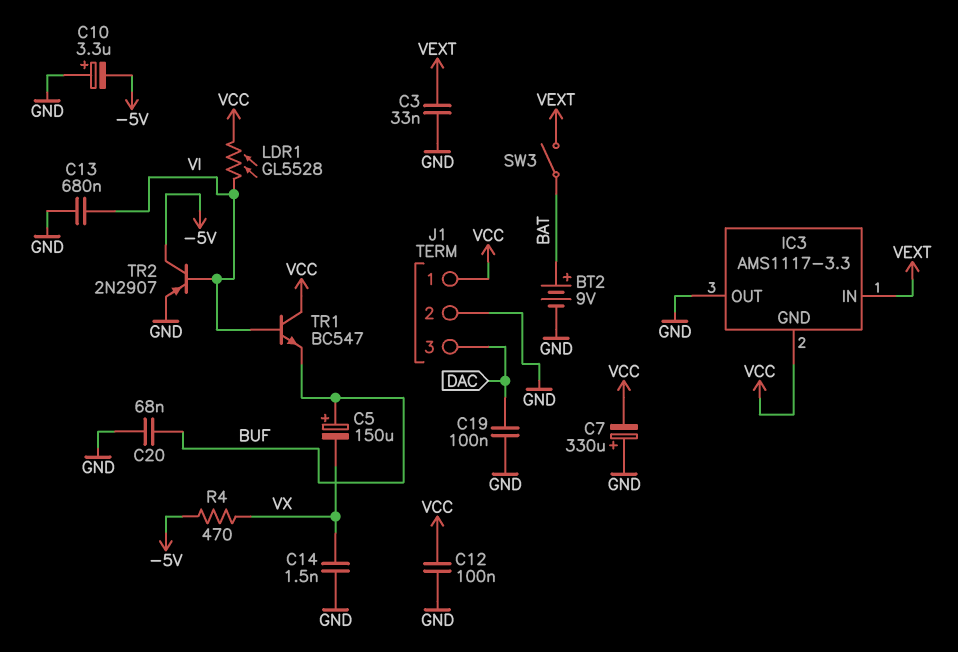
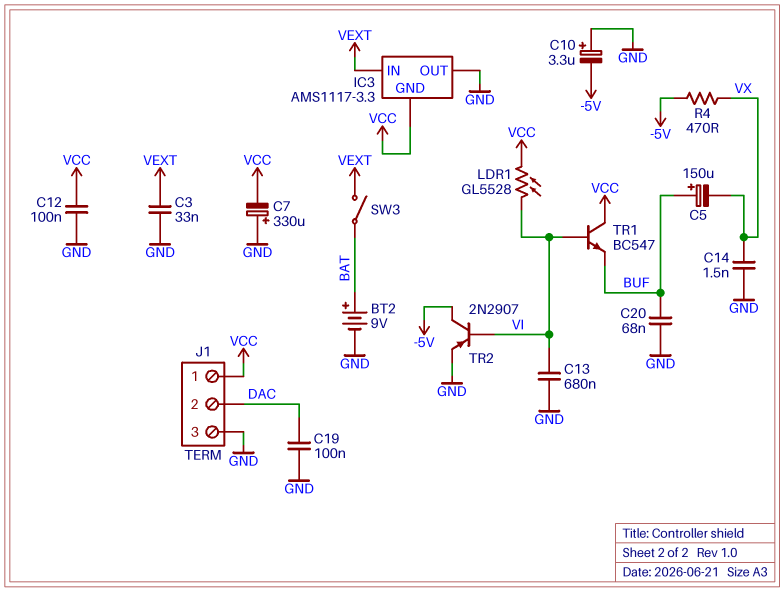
J1 pin 2: GND -> DAC
J1 pin 3: DAC -> GND

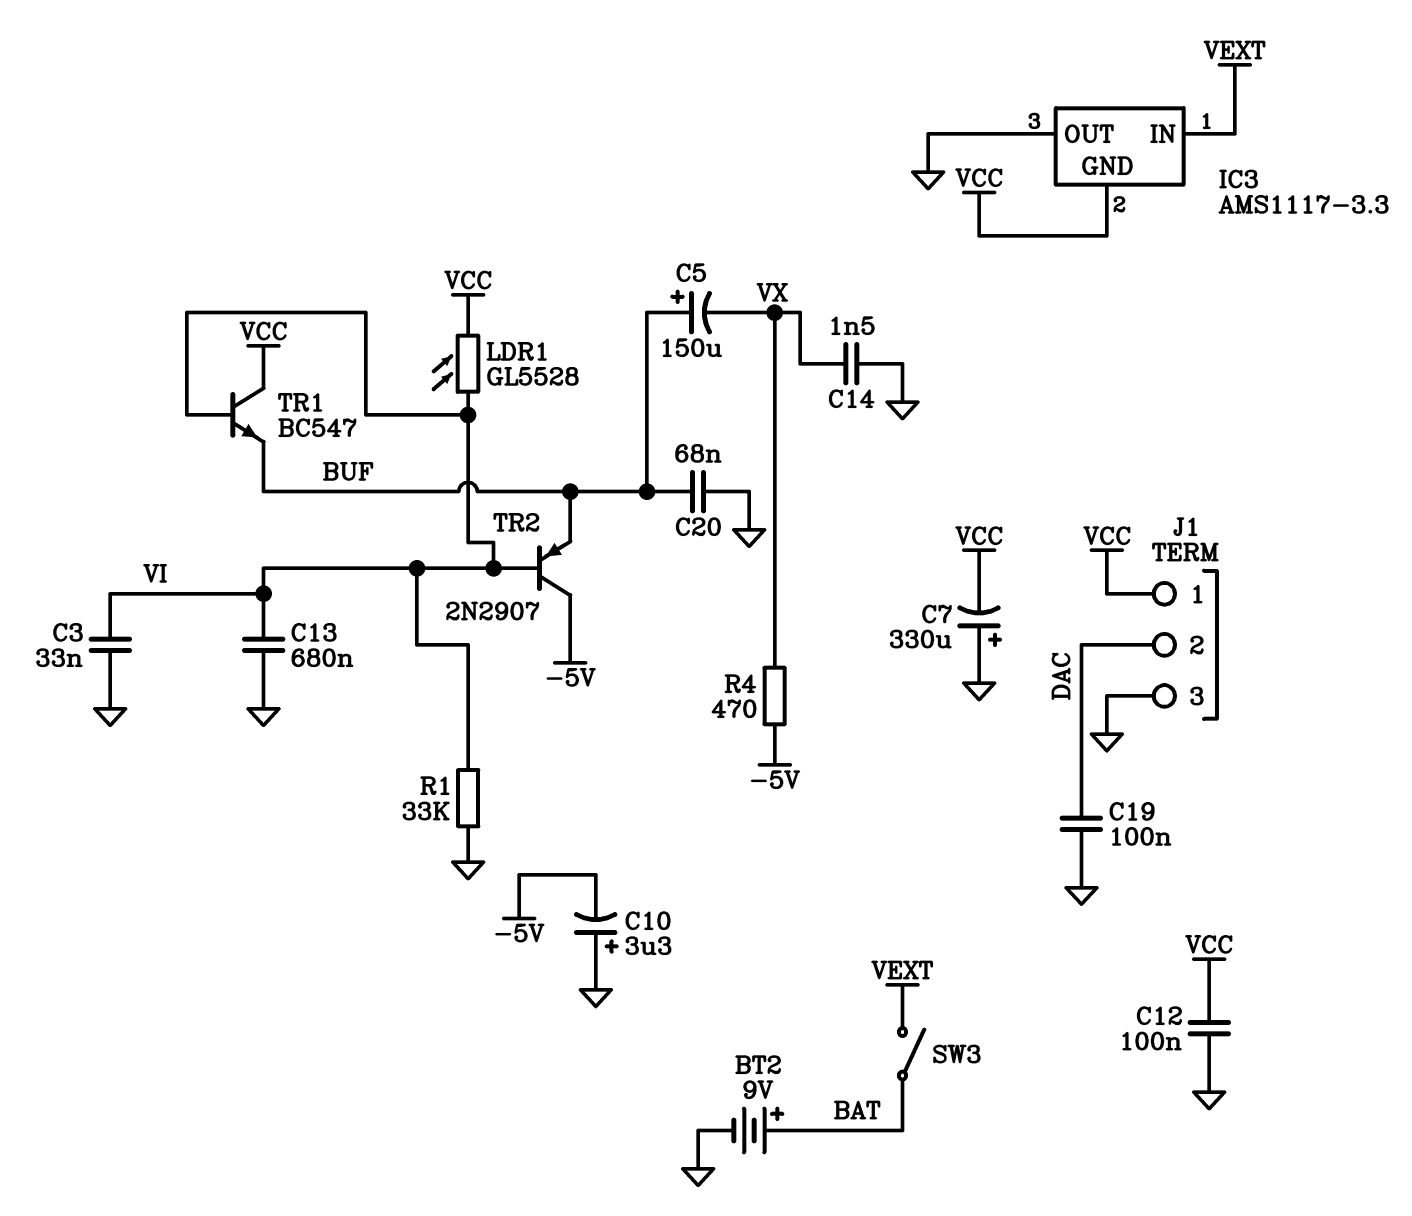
C3: 33nF (GND, VEXT) -> 33nF (GND, VI)
R1: none -> 33k (GND, VI)
TR2: PNP 2N2907 (B VI, C -5V, E GND) -> PNP 2N2907 (B VI, C -5V, E BUF)

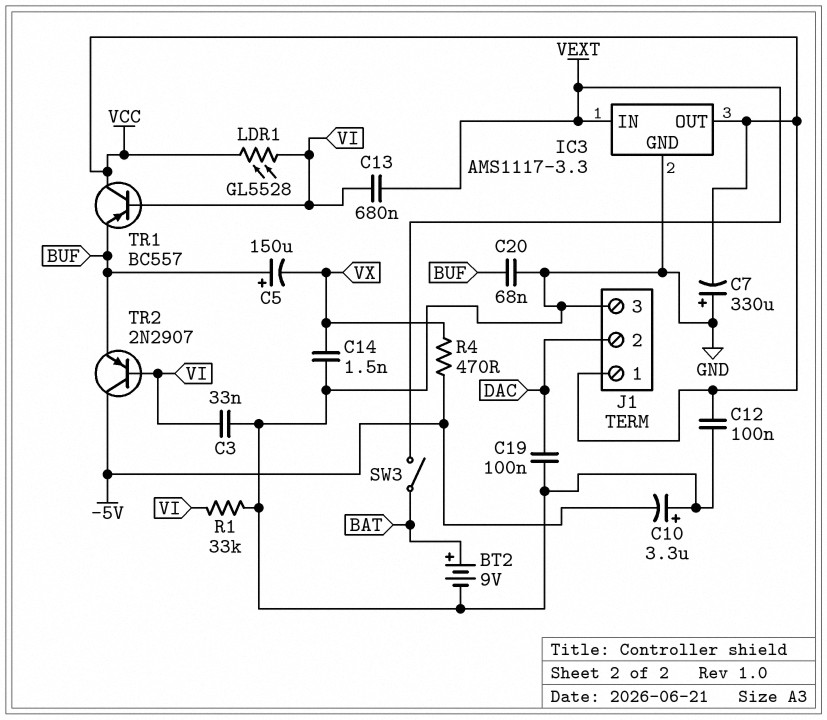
C13: 680nF (GND, VI) -> 680nF (VEXT, VI)
IC3 pin GND: VCC -> GND
IC3 pin OUT: GND -> VCC
TR1: NPN BC547 (B VI, C VCC, E BUF) -> PNP BC557 (B VI, C VCC, E BUF)

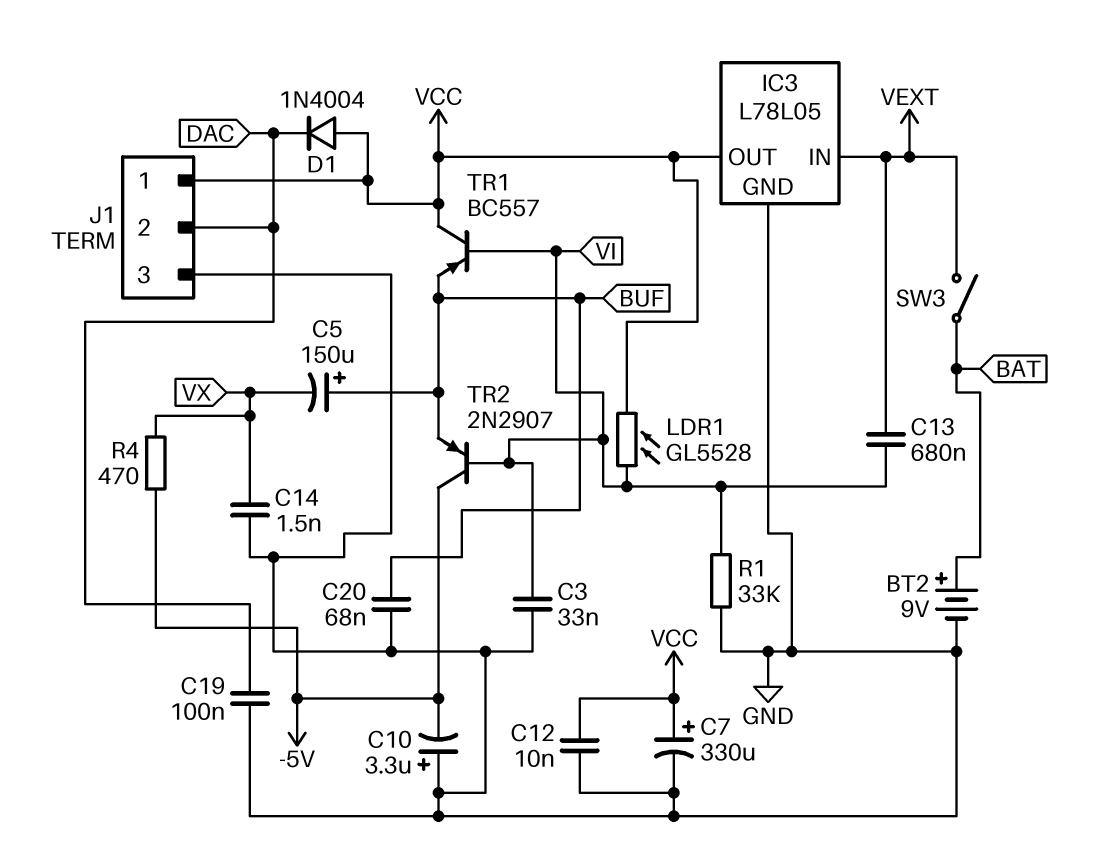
C7: 330uF (plus GND, minus VCC) -> 330uF (plus VCC, minus GND)
C12: 100nF (GND, VCC) -> 10nF (GND, VCC)
D1: none -> diode 1N4004 (A VCC, K DAC)
IC3: AMS1117-3.3 -> L78L05

